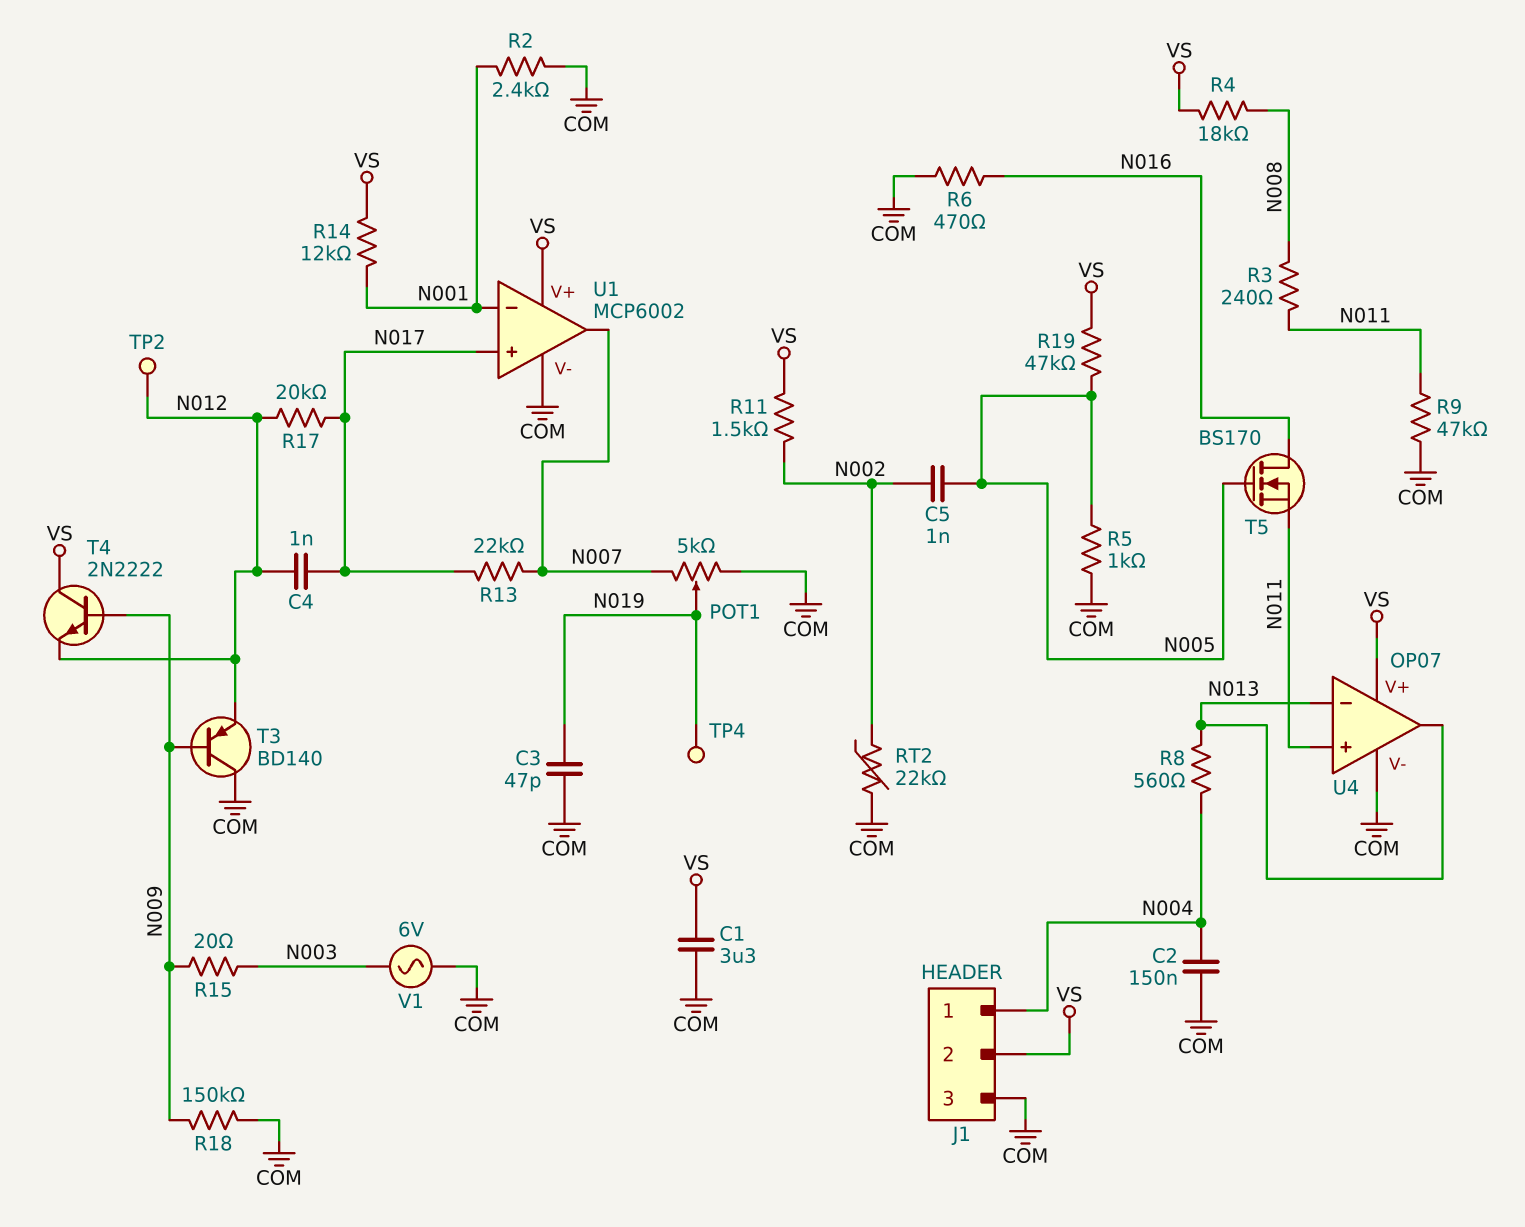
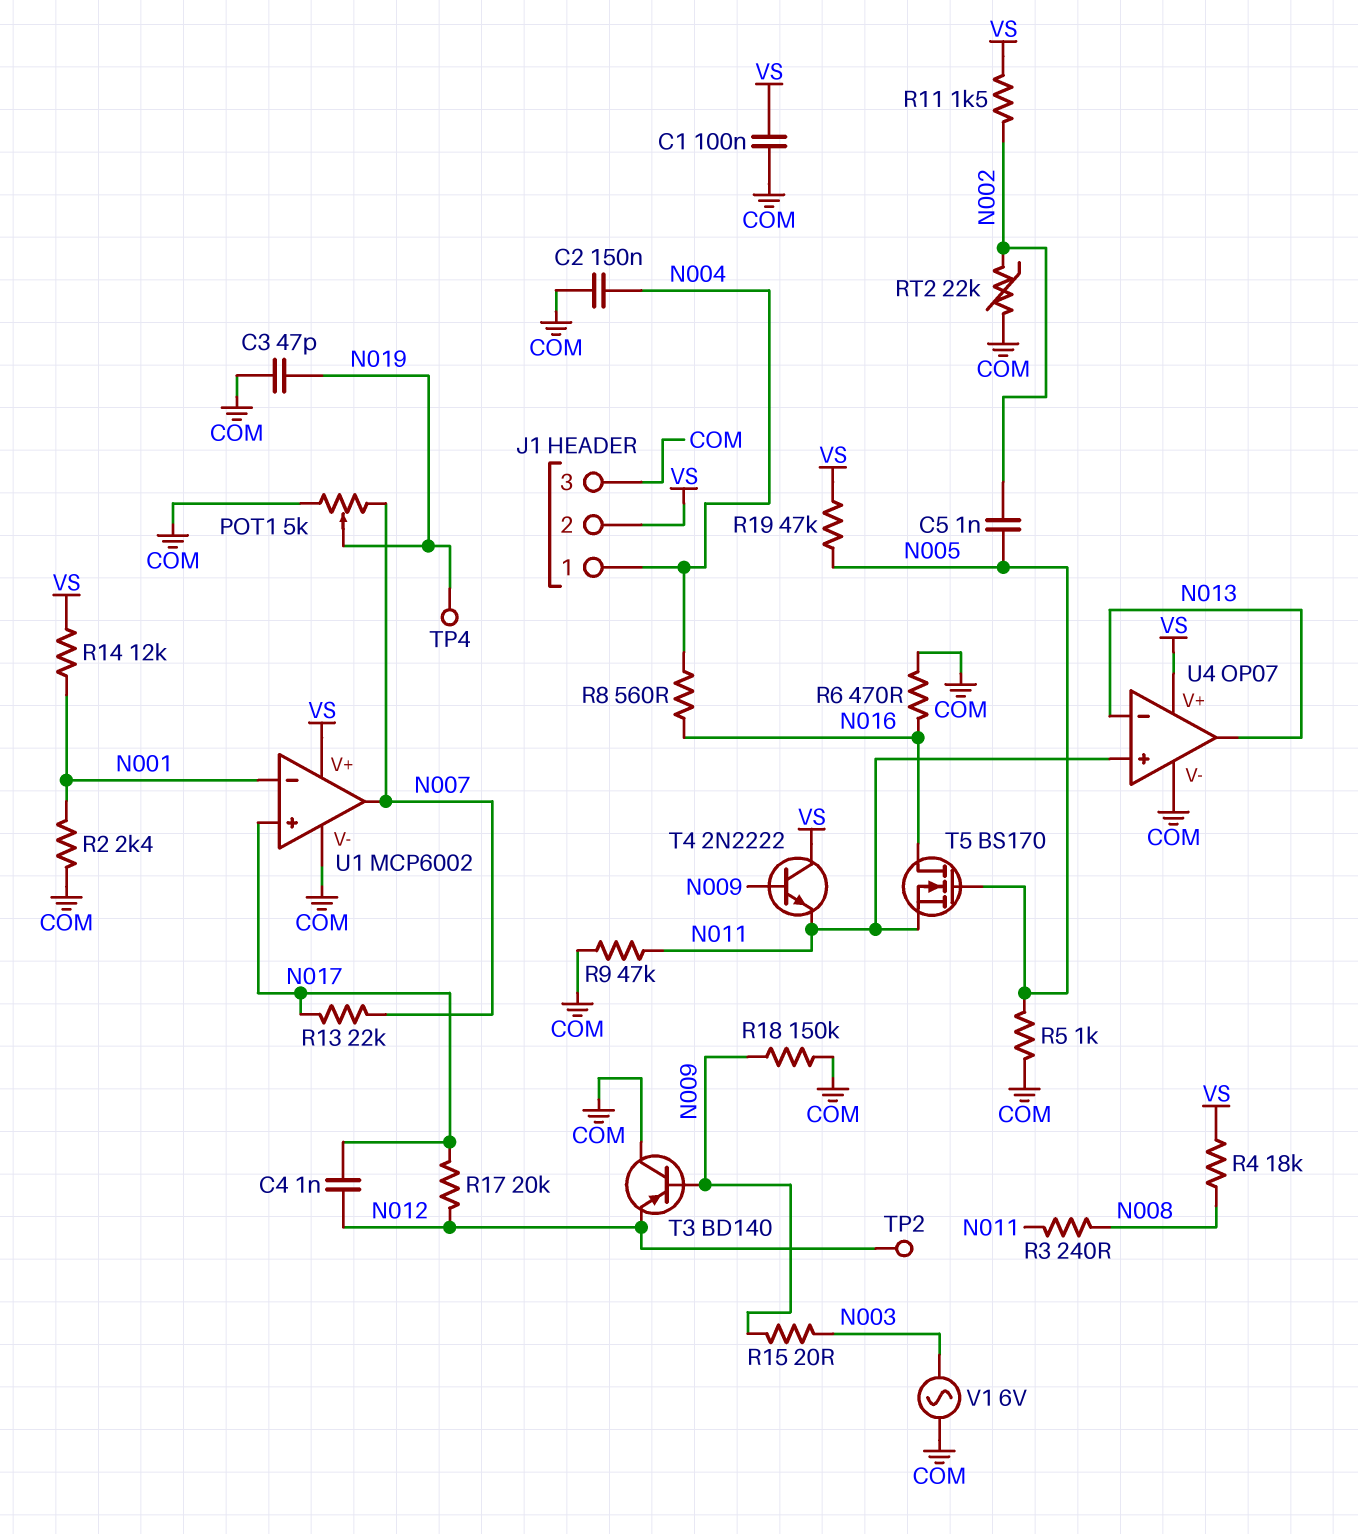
C1: 3.3uF (COM, VS) -> 100nF (COM, VS)
R8: 560 (N004, N013) -> 560 (N004, N016)
T4: NPN 2N2222 (B N009, C VS, E N012) -> NPN 2N2222 (B N009, C VS, E N011)

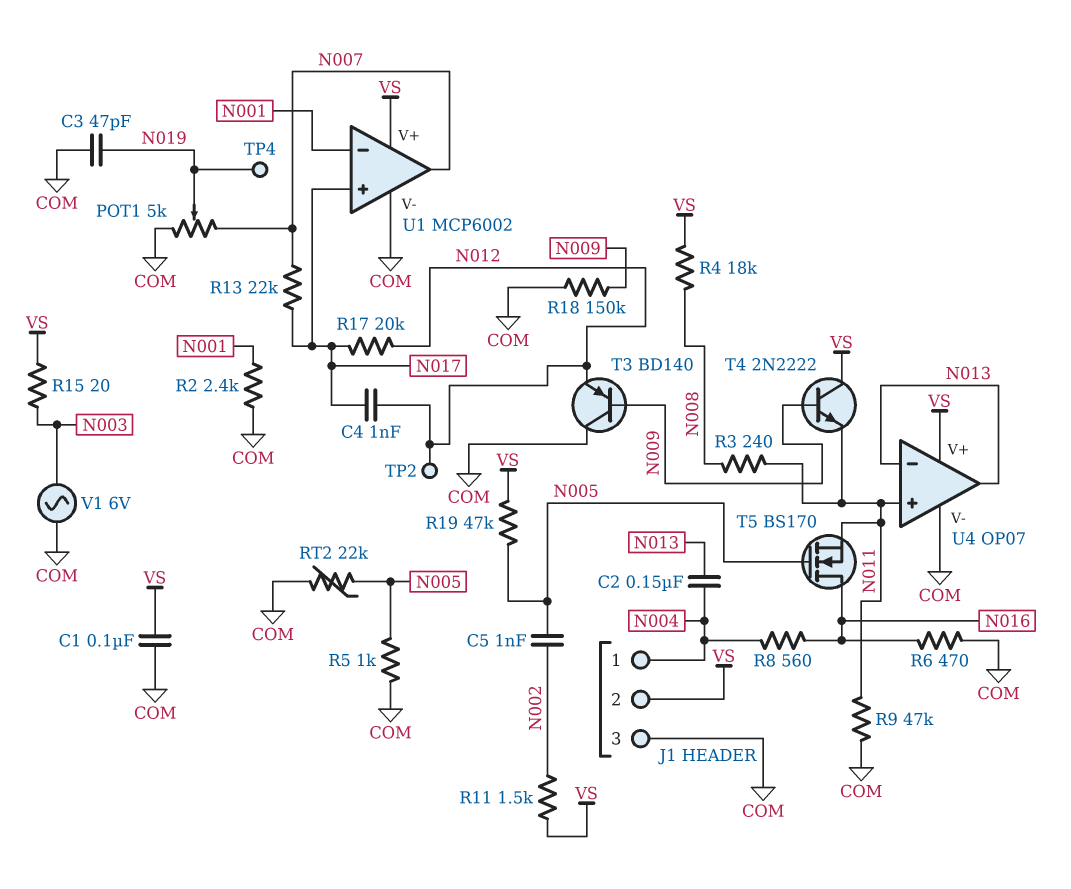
C2: 150nF (COM, N004) -> 150nF (N004, N013)
R14: 12k (N001, VS) -> none
R15: 20 (N003, N009) -> 20 (N003, VS)
RT2: 22k (COM, N002) -> 22k (COM, N005)

